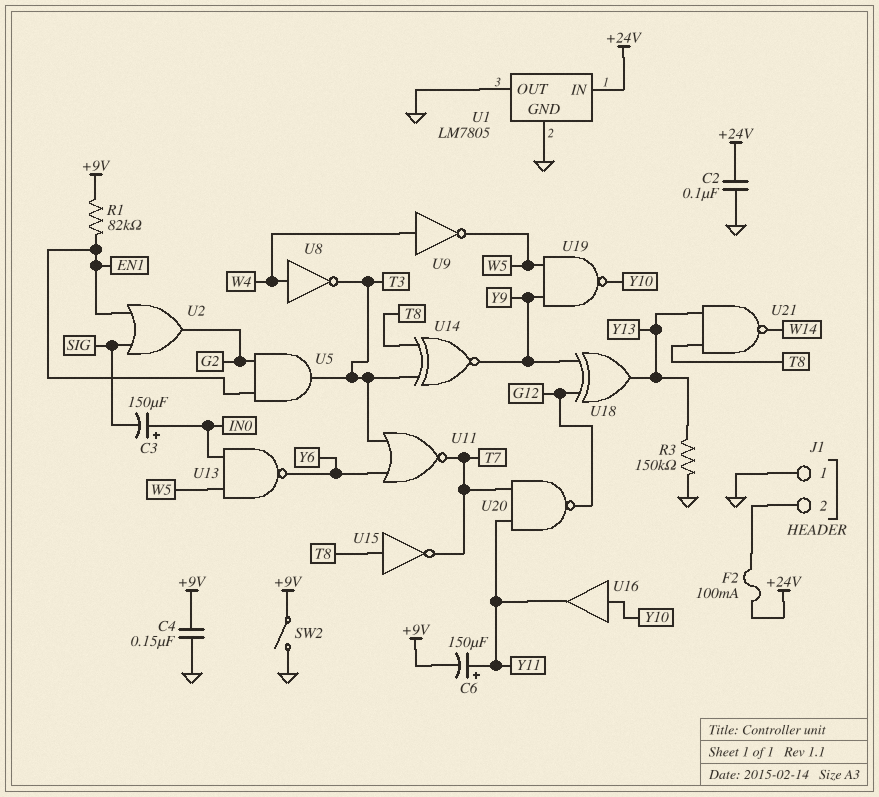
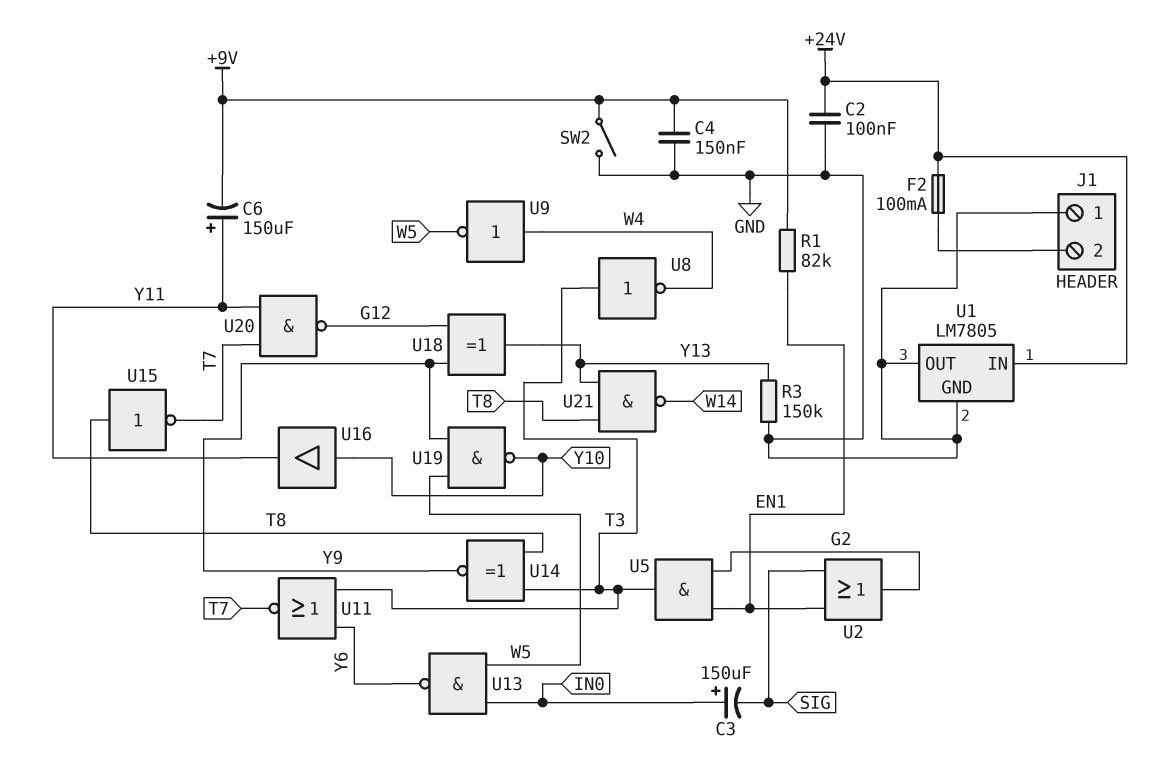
U8: NOT (in W4, out T3) -> NOT (in T3, out W4)

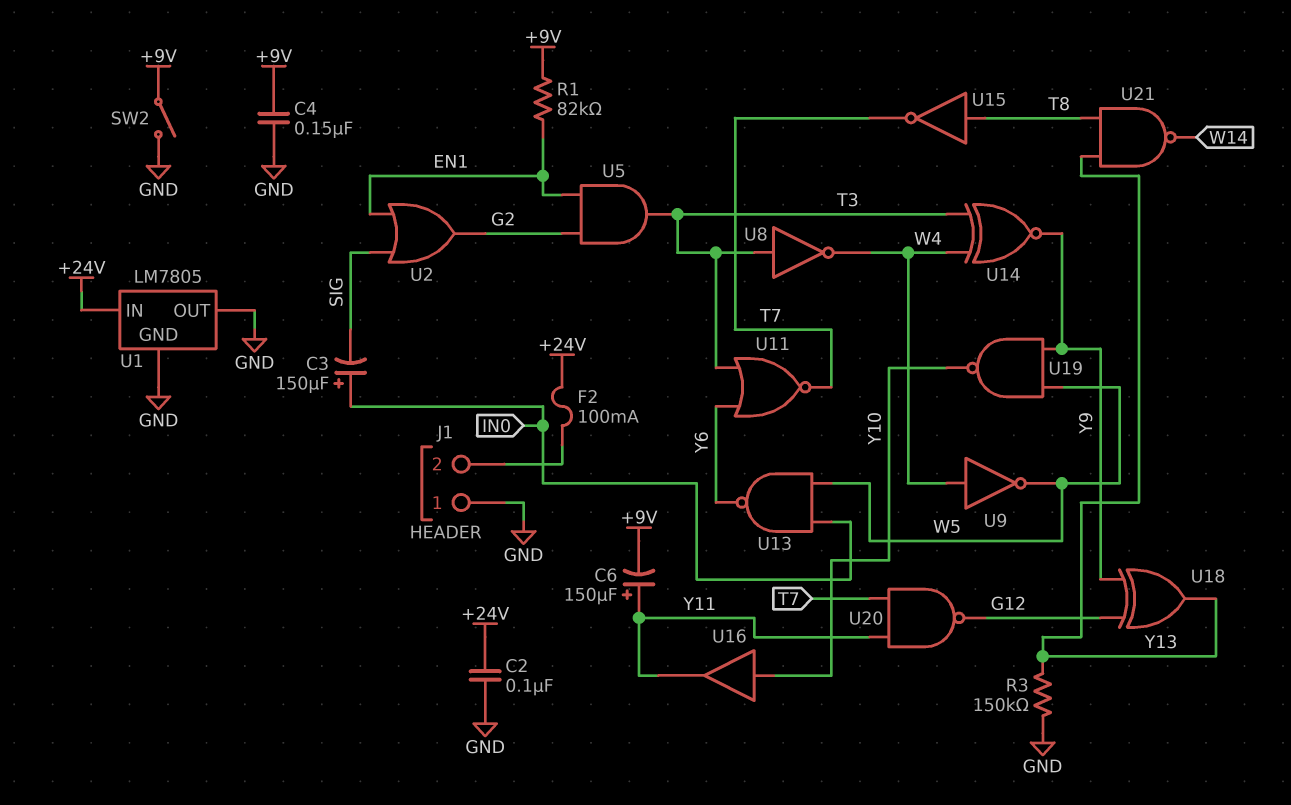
U14: XNOR (in T3, in T8, out Y9) -> XNOR (in T3, in W4, out Y9)

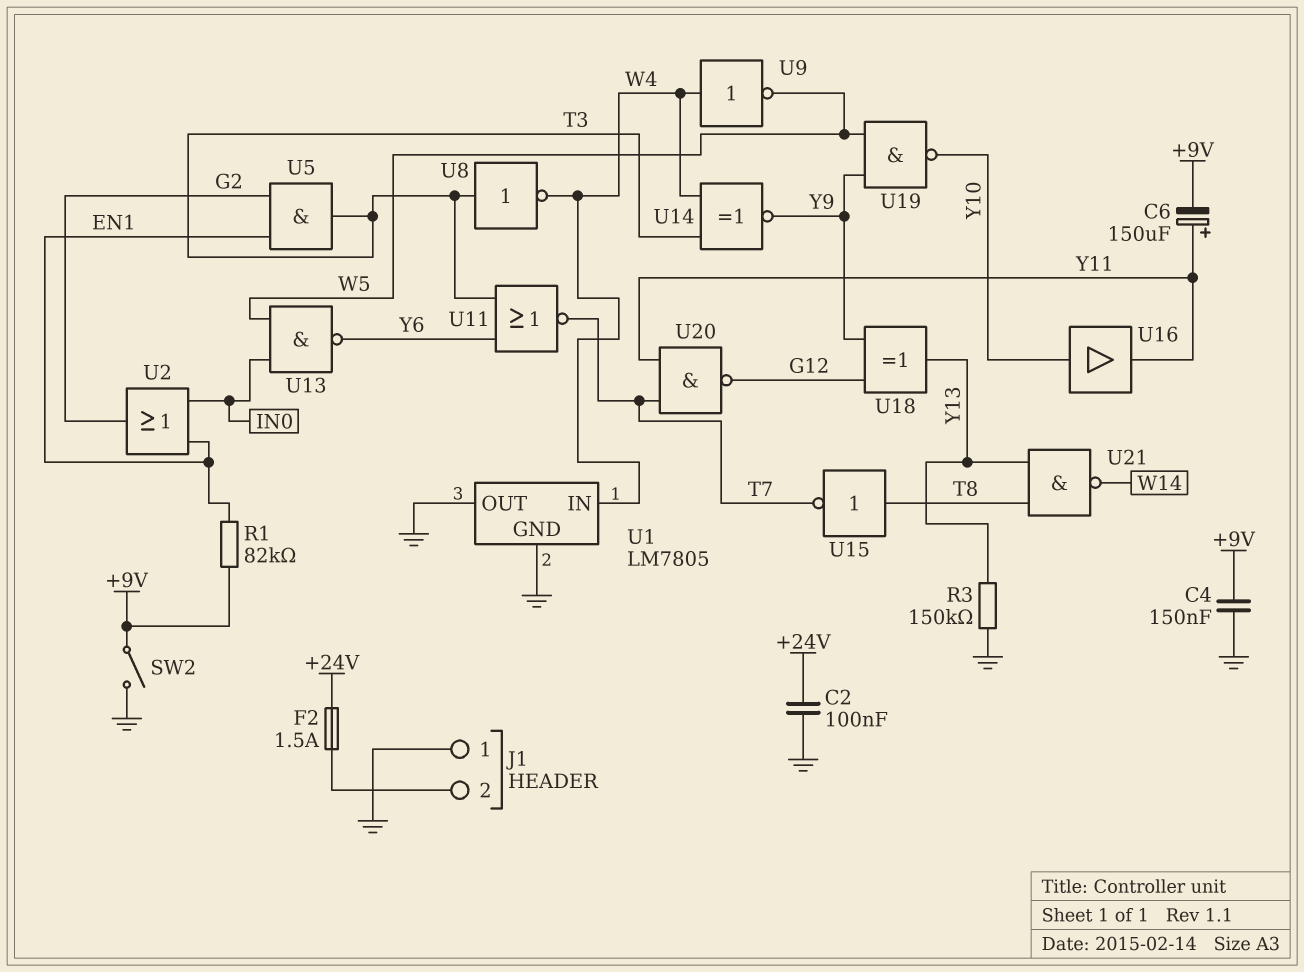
C3: 150uF (plus IN0, minus SIG) -> none
F2: 100mA (+24V, J1/2) -> 1.5A (+24V, J1/2)
U1 pin IN: +24V -> W4
U2: OR (in EN1, in SIG, out G2) -> OR (in EN1, in IN0, out G2)

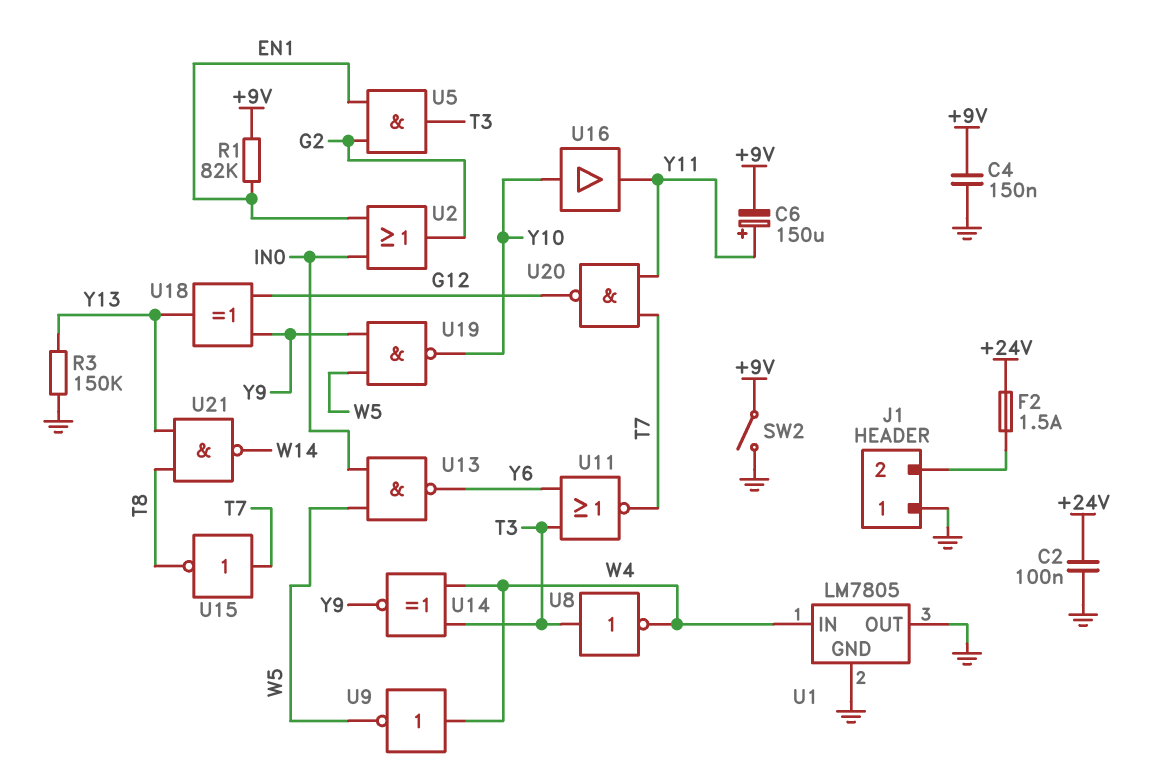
U15: NOT (in T8, out T7) -> NOT (in T7, out T8)

